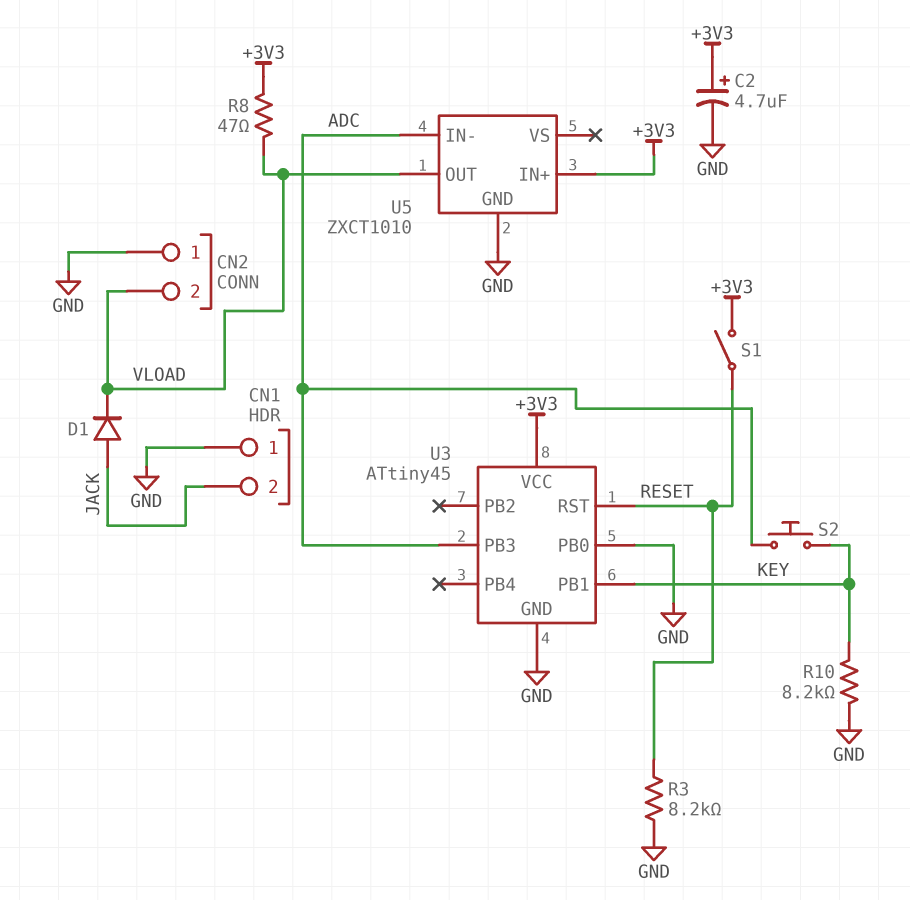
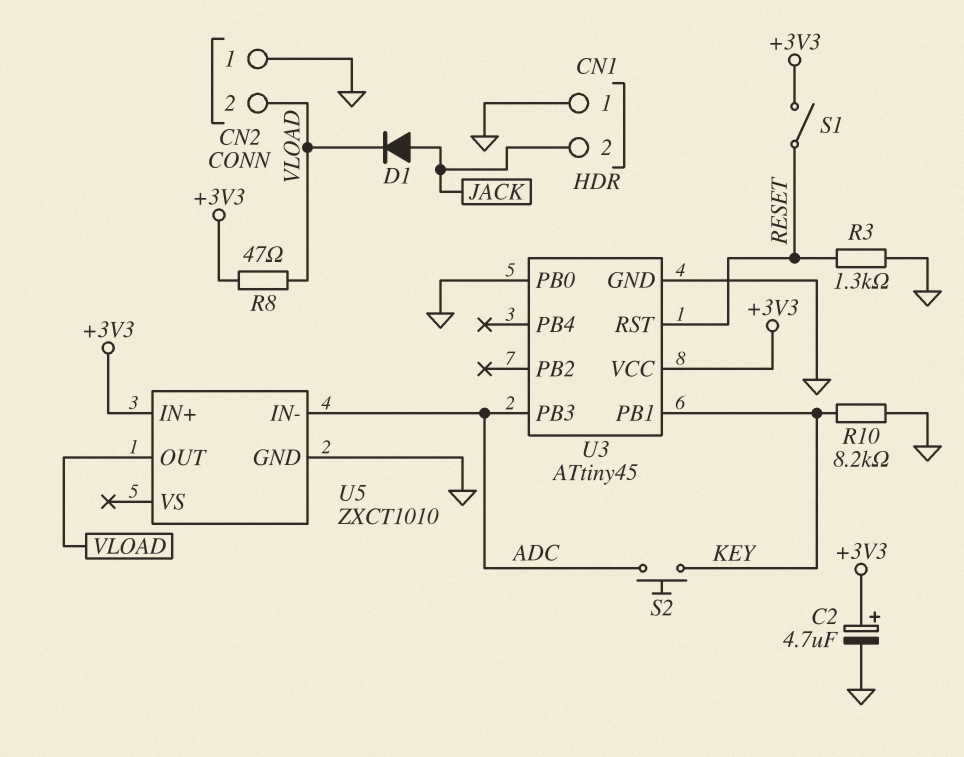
R3: 8.2k (GND, RESET) -> 1.3k (GND, RESET)

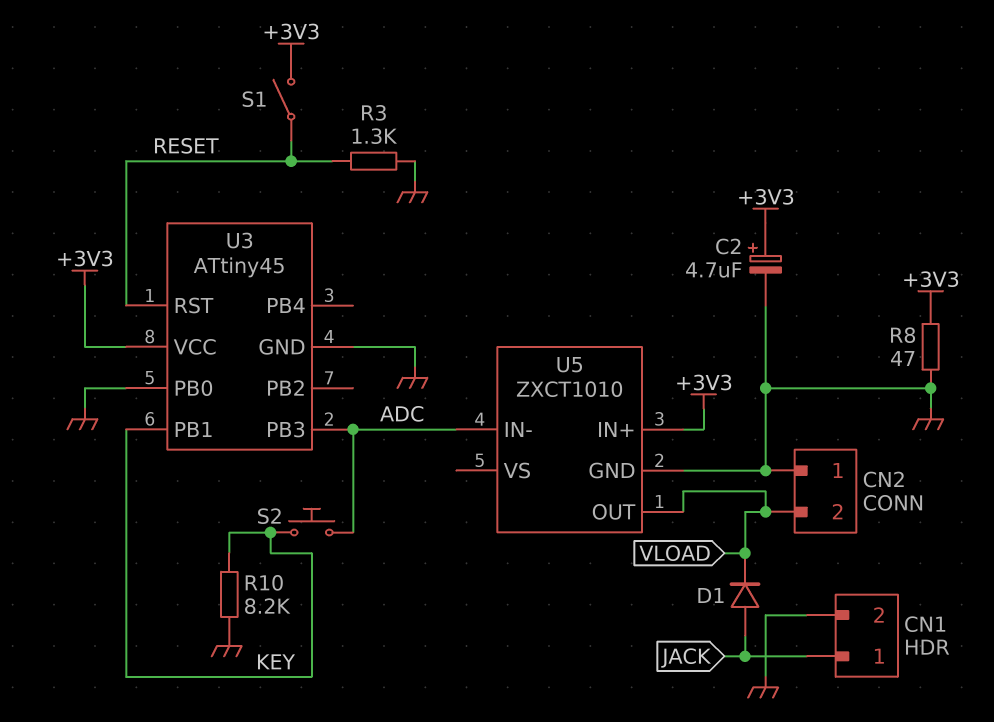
CN1 pin 1: GND -> JACK
CN1 pin 2: JACK -> GND
R8: 47 (+3V3, VLOAD) -> 47 (+3V3, GND)

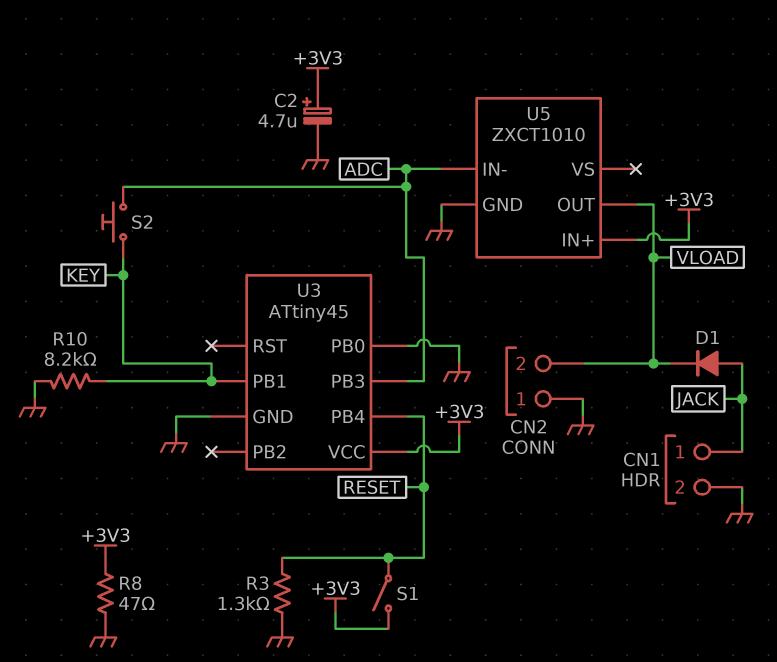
U3 pin PB4: none -> RESET
U3 pin RST: RESET -> none

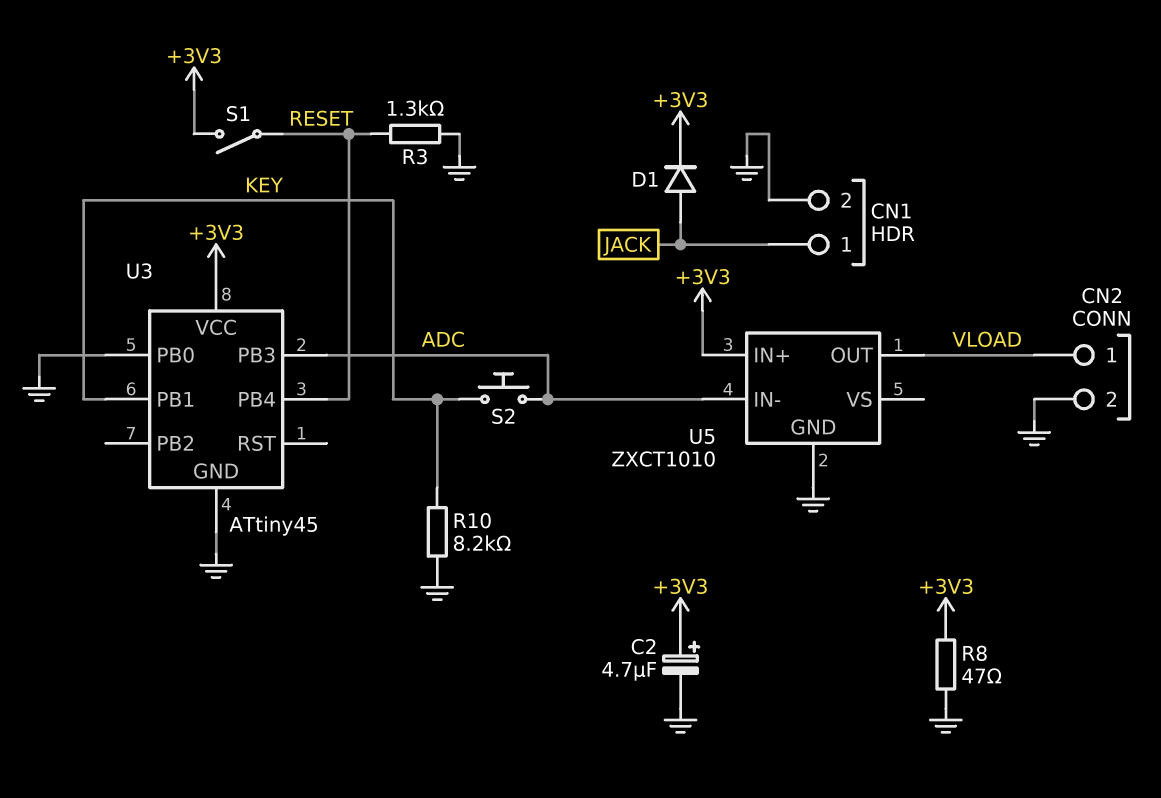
CN2 pin 1: GND -> VLOAD
CN2 pin 2: VLOAD -> GND
D1: diode (A JACK, K VLOAD) -> diode (A JACK, K +3V3)

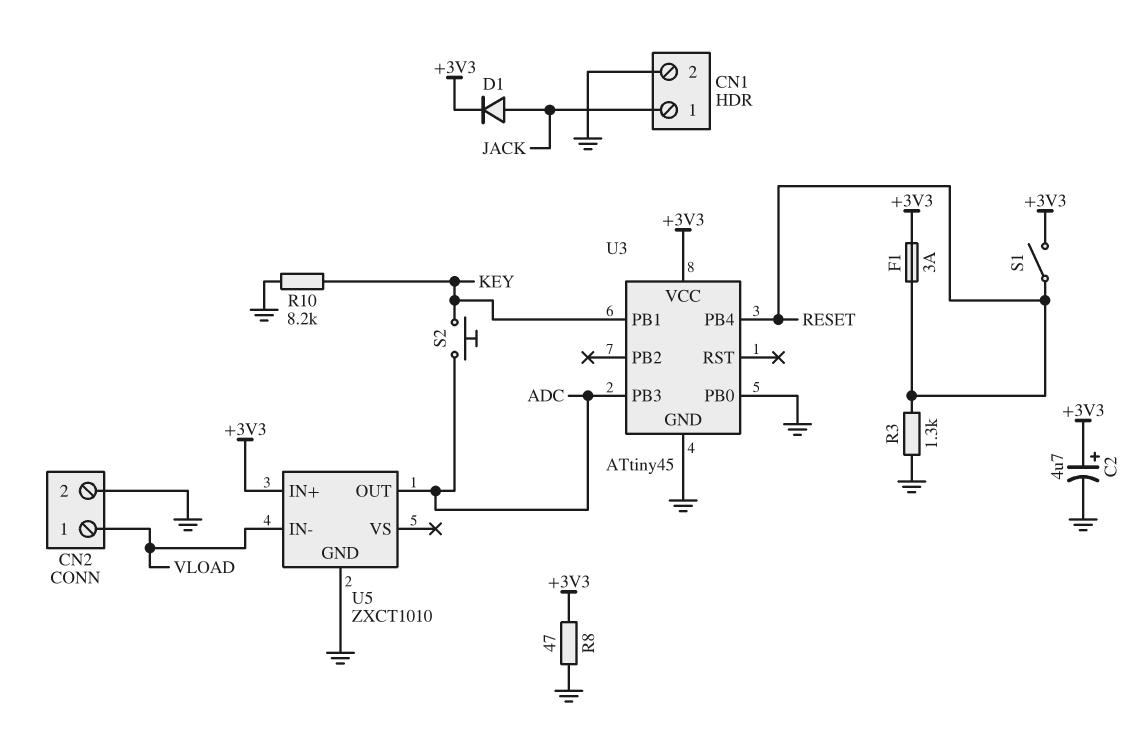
F1: none -> 3A (+3V3, RESET)
U5 pin IN-: ADC -> VLOAD
U5 pin OUT: VLOAD -> ADC

